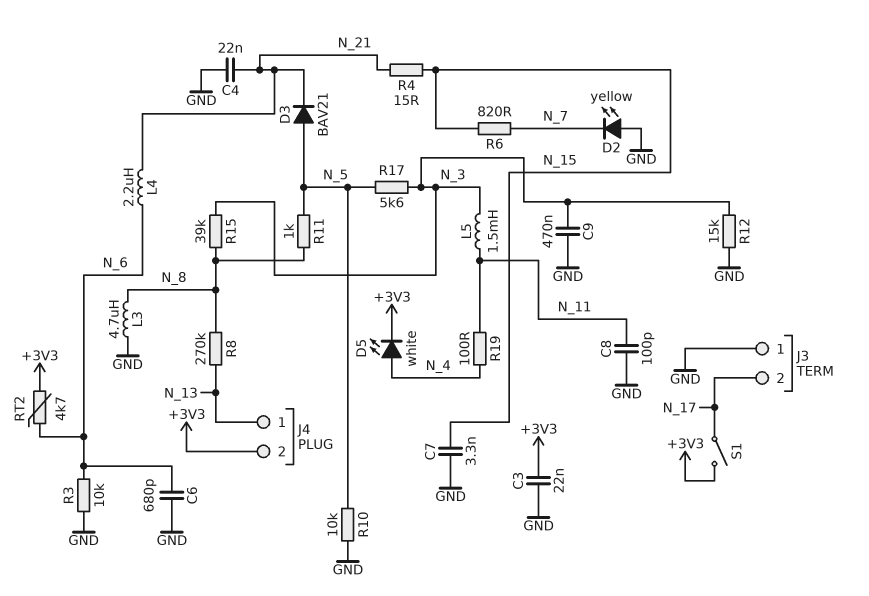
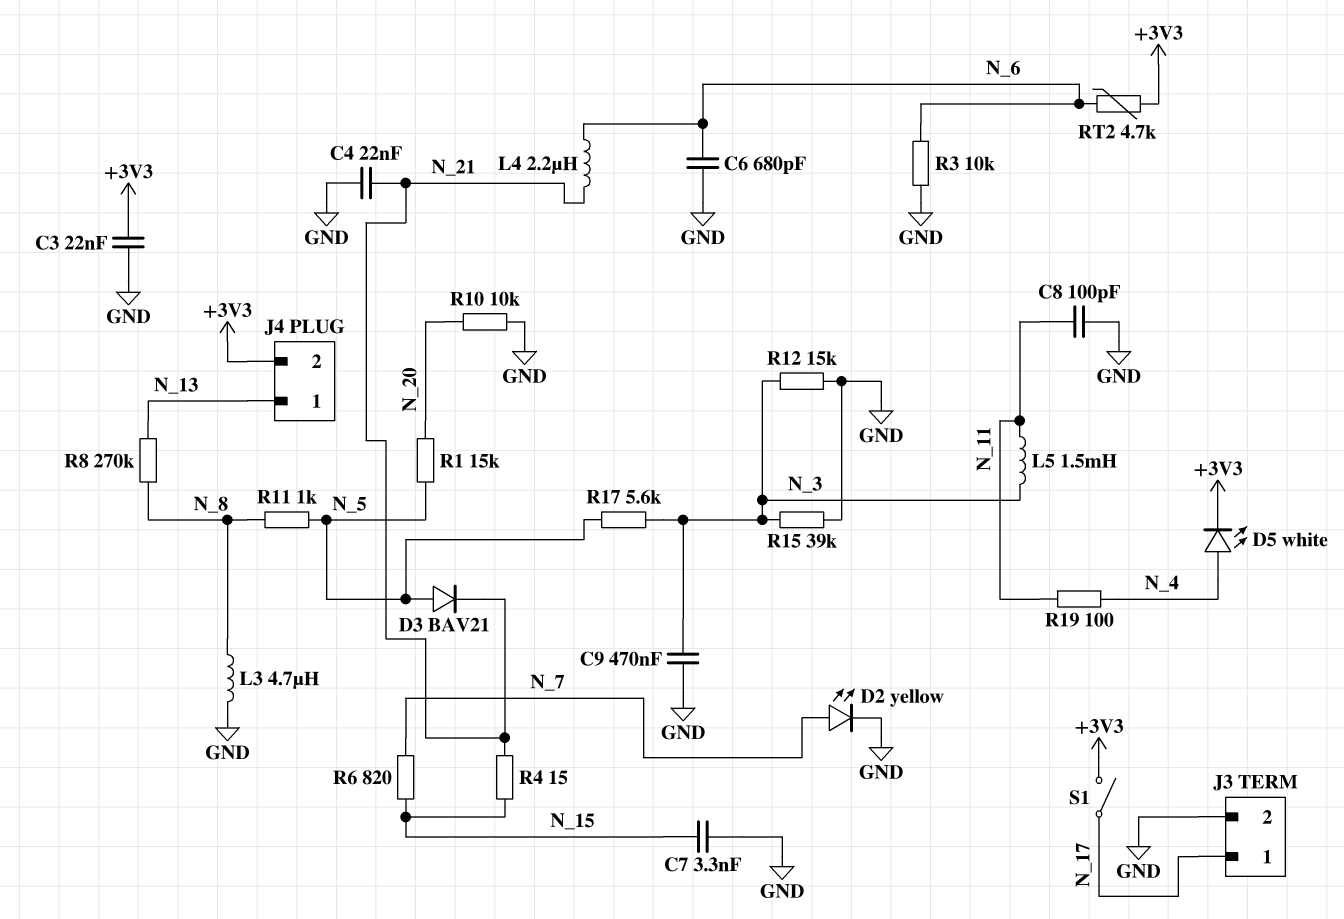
D2: LED yellow (A GND, K N_7) -> LED yellow (A N_7, K GND)
J3 pin 1: GND -> N_17
J3 pin 2: N_17 -> GND
R1: none -> 15k (N_5, N_20)
R10: 10k (GND, N_5) -> 10k (GND, N_20)
R15: 39k (N_3, N_8) -> 39k (GND, N_3)

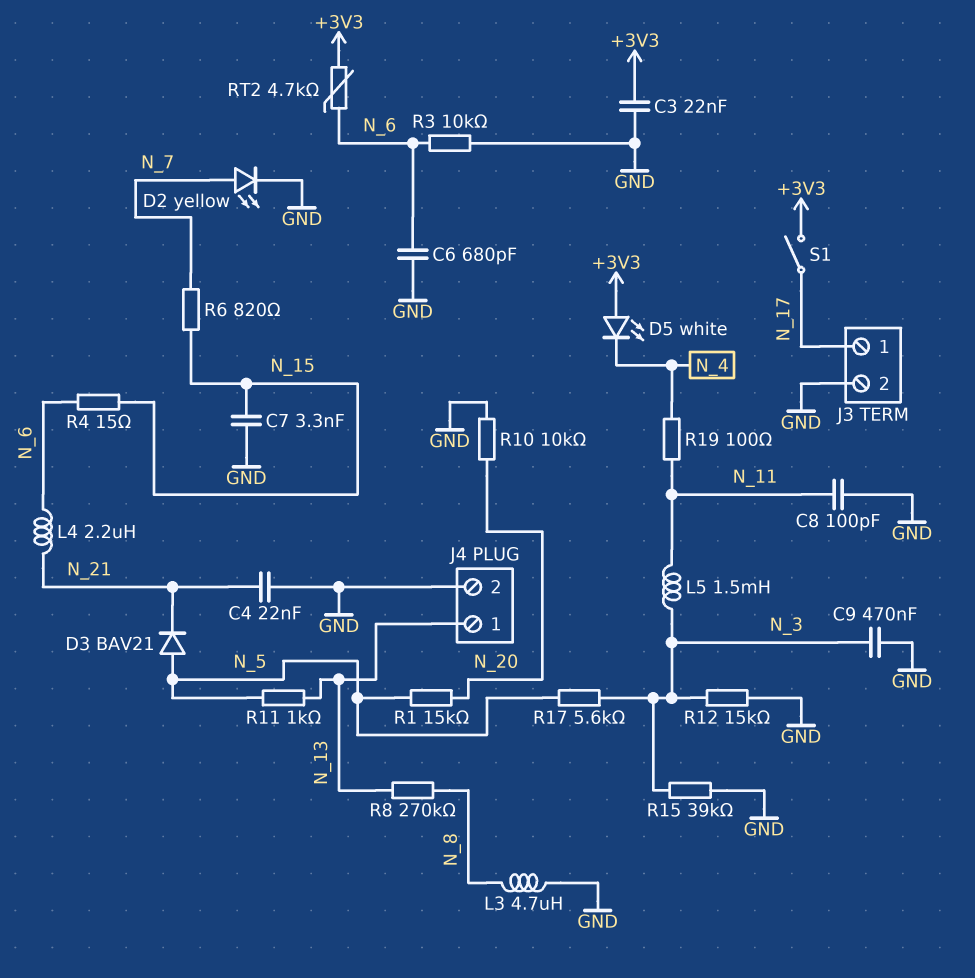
D5: LED white (A N_4, K +3V3) -> LED white (A +3V3, K N_4)
J4 pin 2: +3V3 -> GND
R4: 15 (N_15, N_21) -> 15 (N_6, N_15)
R11: 1k (N_5, N_8) -> 1k (N_5, N_13)

